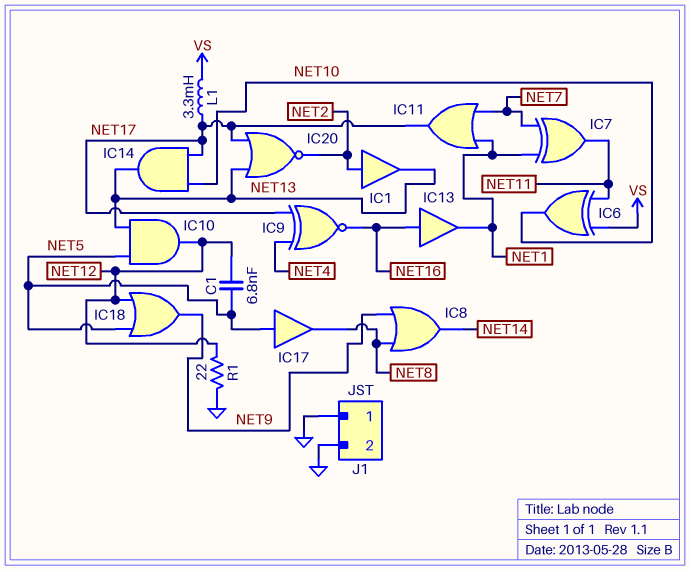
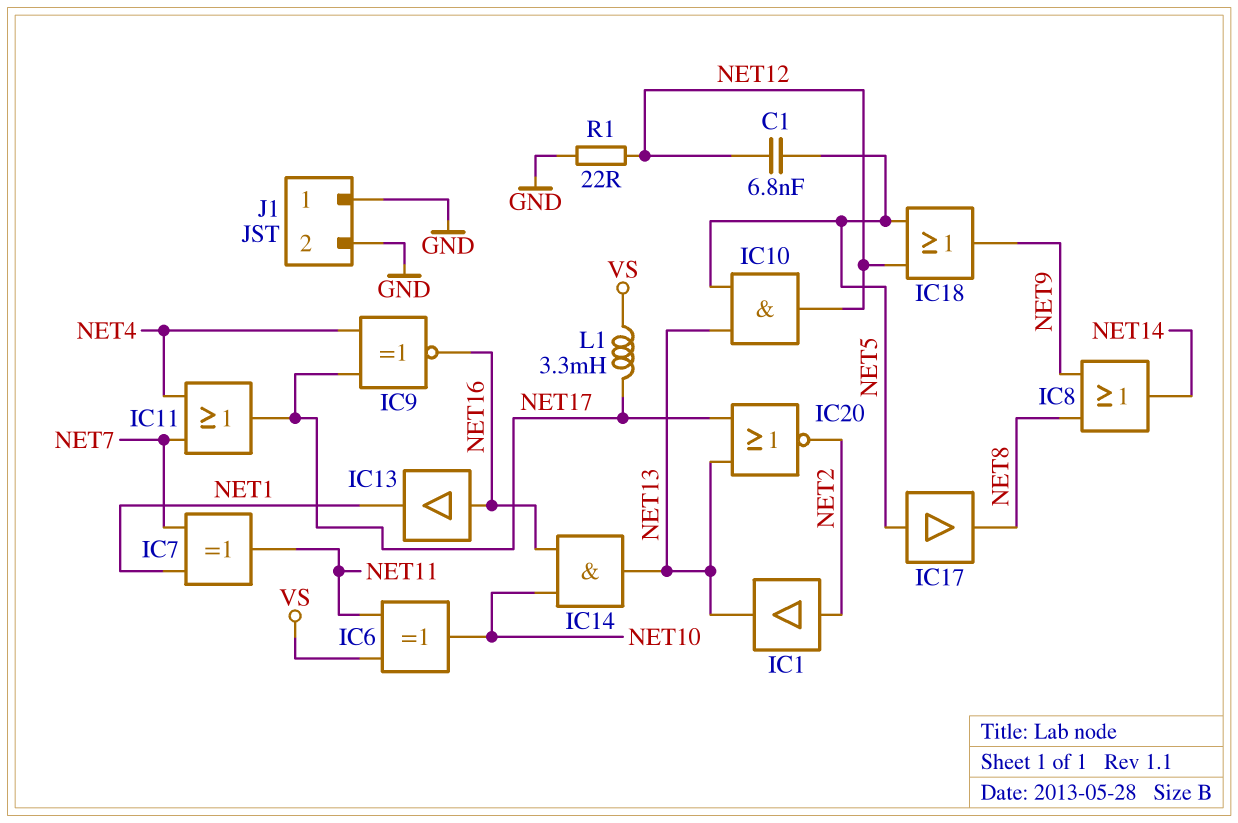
IC11: OR (in NET1, in NET7, out NET17) -> OR (in NET4, in NET7, out NET17)
IC14: AND (in NET10, in NET17, out NET13) -> AND (in NET10, in NET16, out NET13)

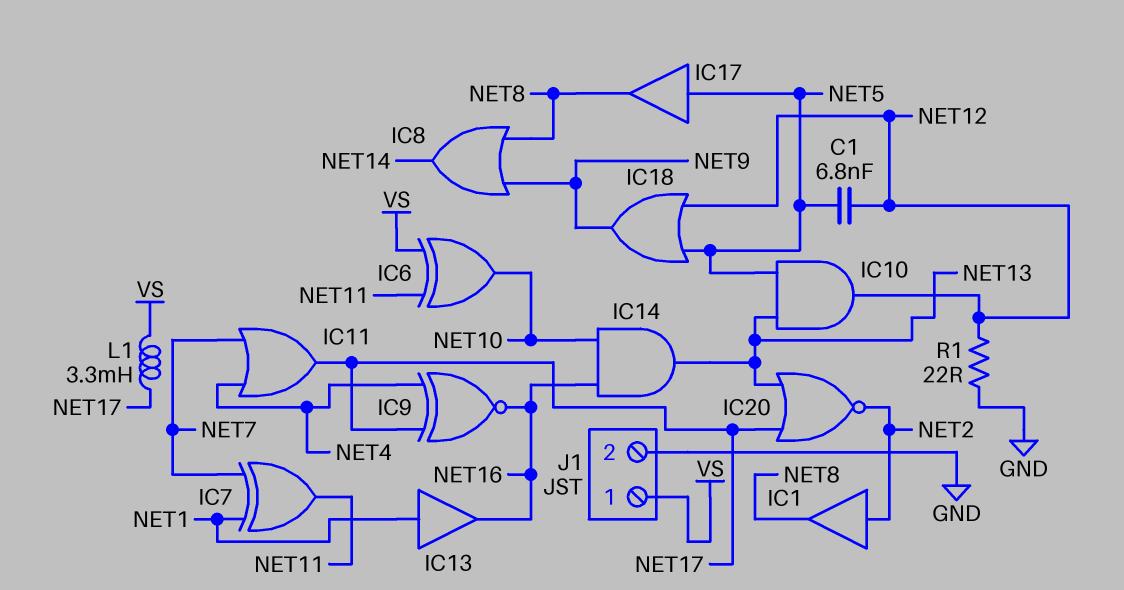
IC1: buffer (in NET2, out NET13) -> buffer (in NET2, out NET8)
IC13: buffer (in NET16, out NET1) -> buffer (in NET1, out NET16)
J1 pin 1: GND -> VS

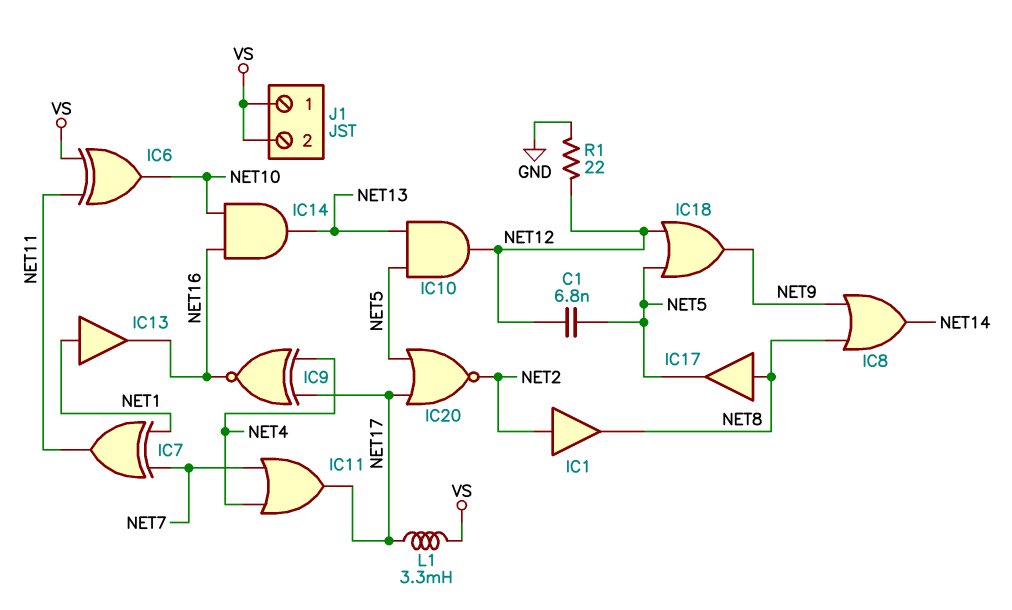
IC17: buffer (in NET5, out NET8) -> buffer (in NET8, out NET5)
IC20: NOR (in NET13, in NET17, out NET2) -> NOR (in NET5, in NET17, out NET2)
J1 pin 2: GND -> VS

